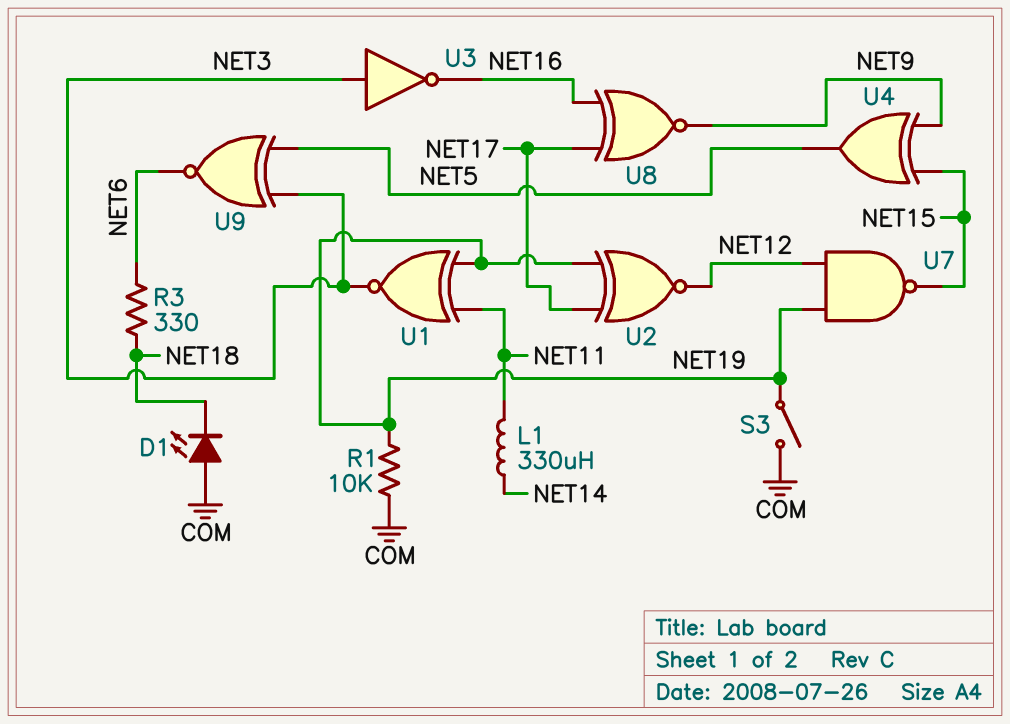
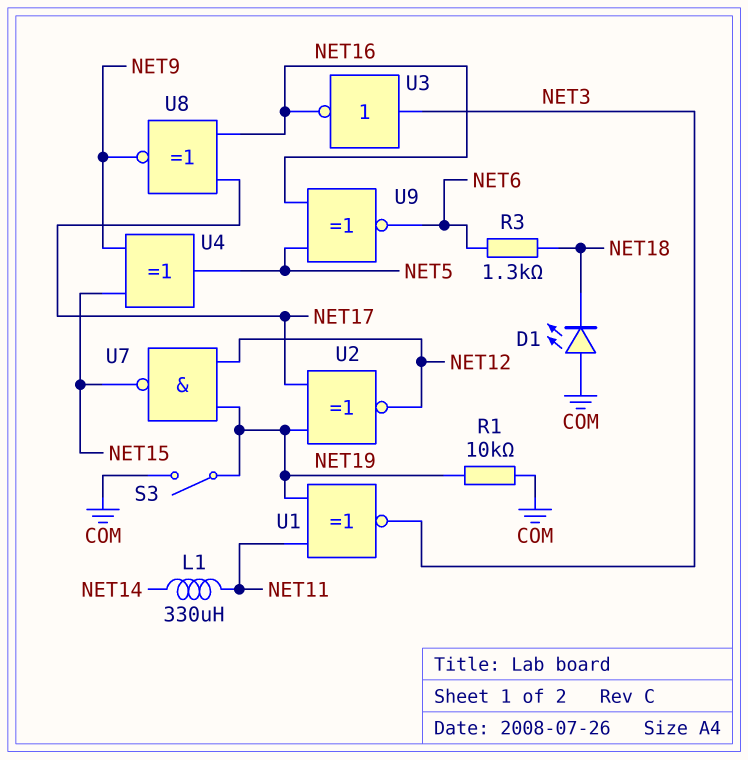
R3: 330 (NET6, NET18) -> 1.3k (NET6, NET18)
U9: XNOR (in NET3, in NET5, out NET6) -> XNOR (in NET5, in NET16, out NET6)

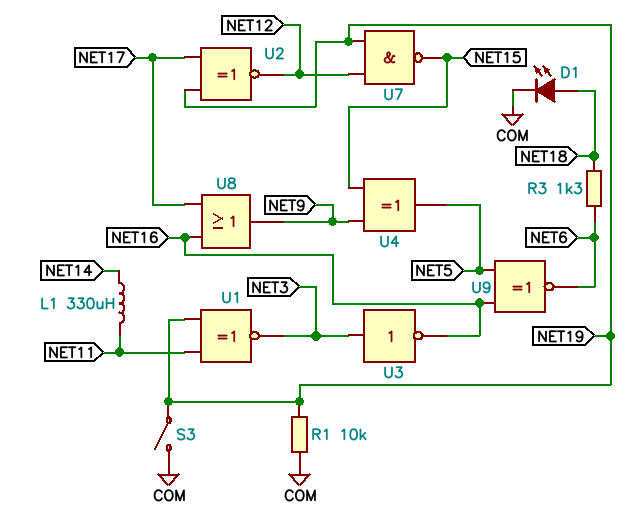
D1: LED (A COM, K NET18) -> LED (A NET18, K COM)
U8: XNOR (in NET16, in NET17, out NET9) -> OR (in NET16, in NET17, out NET9)

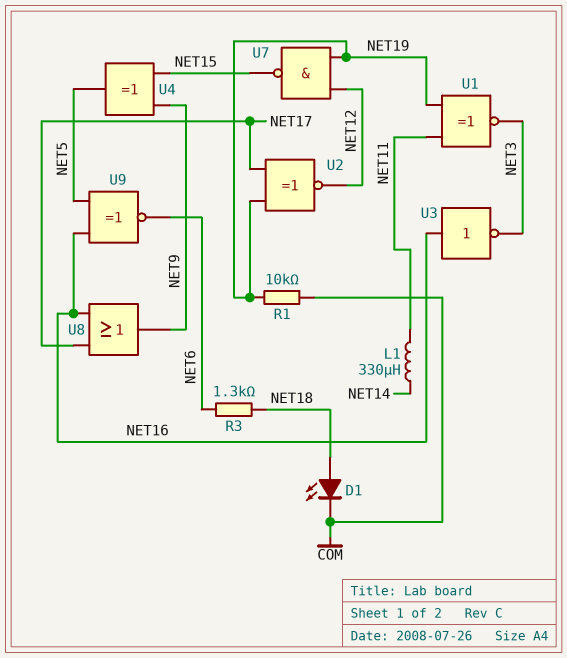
S3: switch (COM, NET19) -> none
U3: NOT (in NET3, out NET16) -> NOT (in NET16, out NET3)

